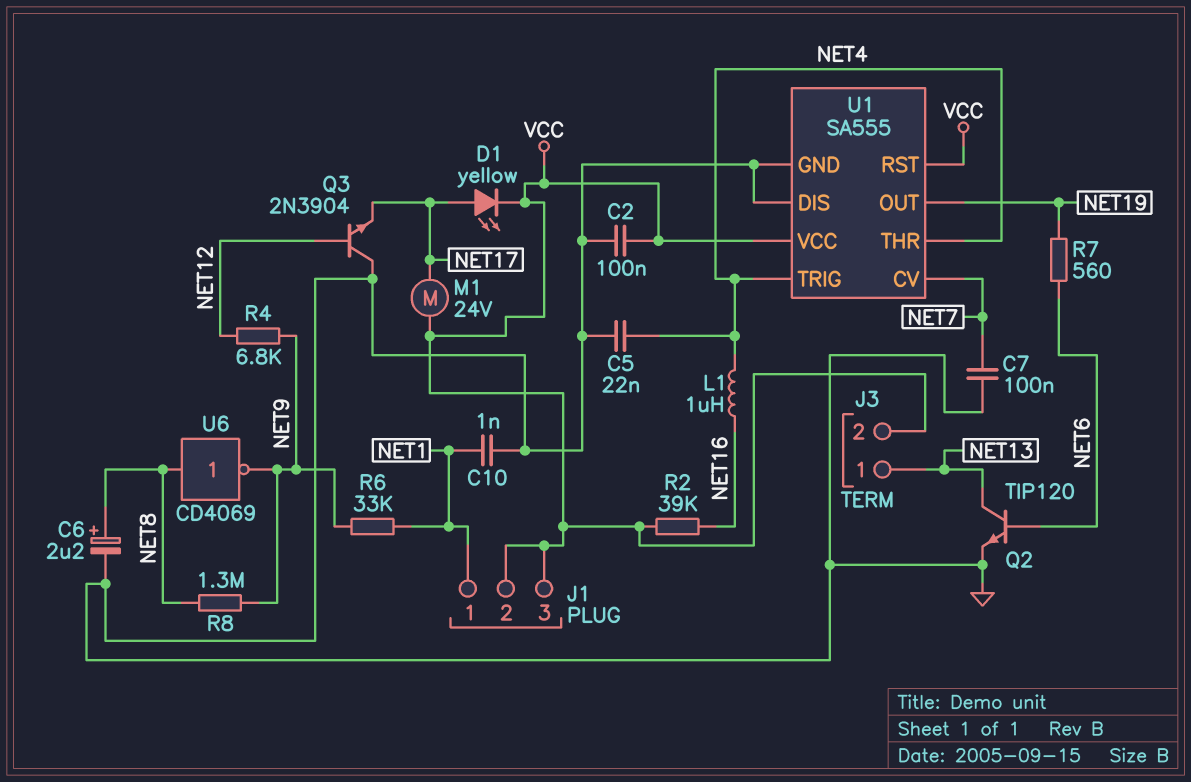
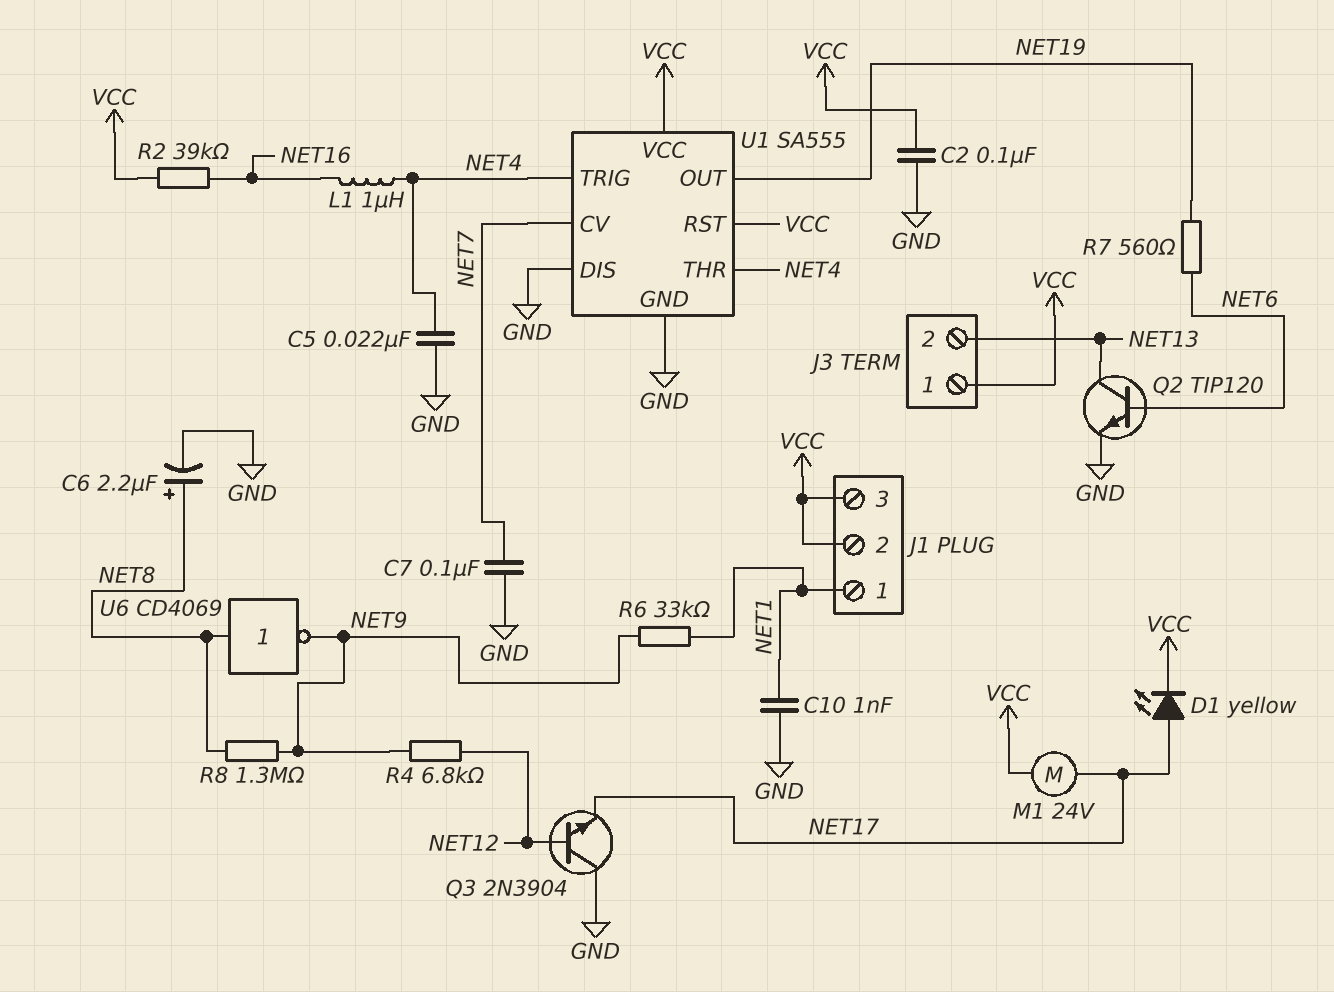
J3 pin 1: NET13 -> VCC
J3 pin 2: VCC -> NET13

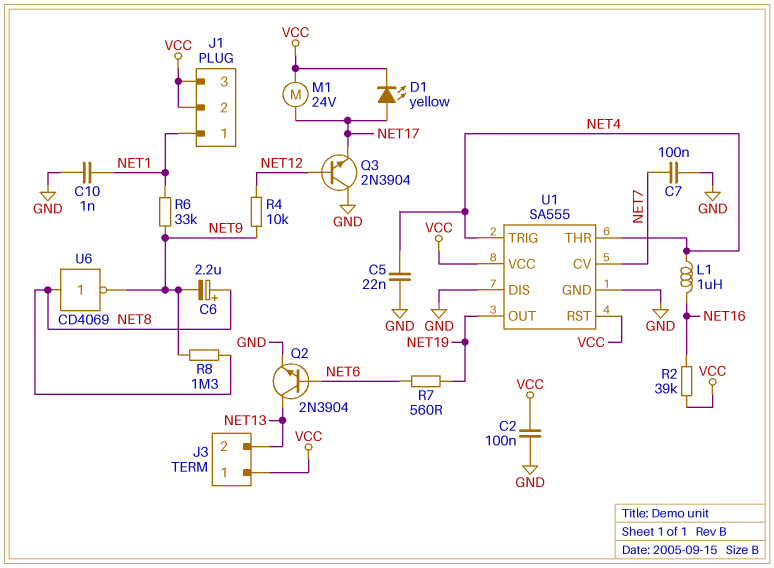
C6: 2.2uF (plus NET8, minus GND) -> 2.2uF (plus NET8, minus NET9)
Q2: NPN TIP120 (B NET6, C NET13, E GND) -> NPN 2N3904 (B NET6, C NET13, E GND)
R4: 6.8k (NET9, NET12) -> 10k (NET9, NET12)

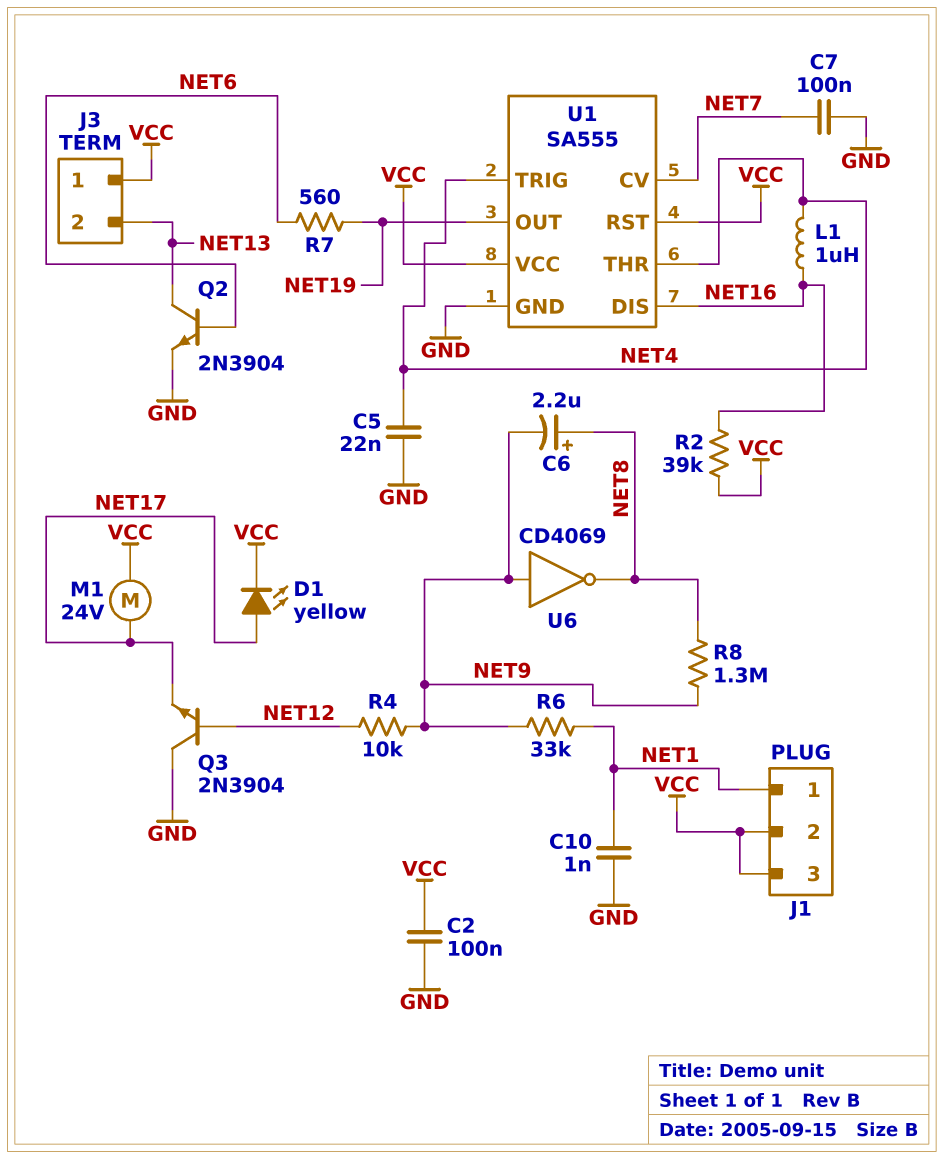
U1 pin DIS: GND -> NET16
U6: NOT CD4069 (in NET8, out NET9) -> NOT CD4069 (in NET9, out NET8)

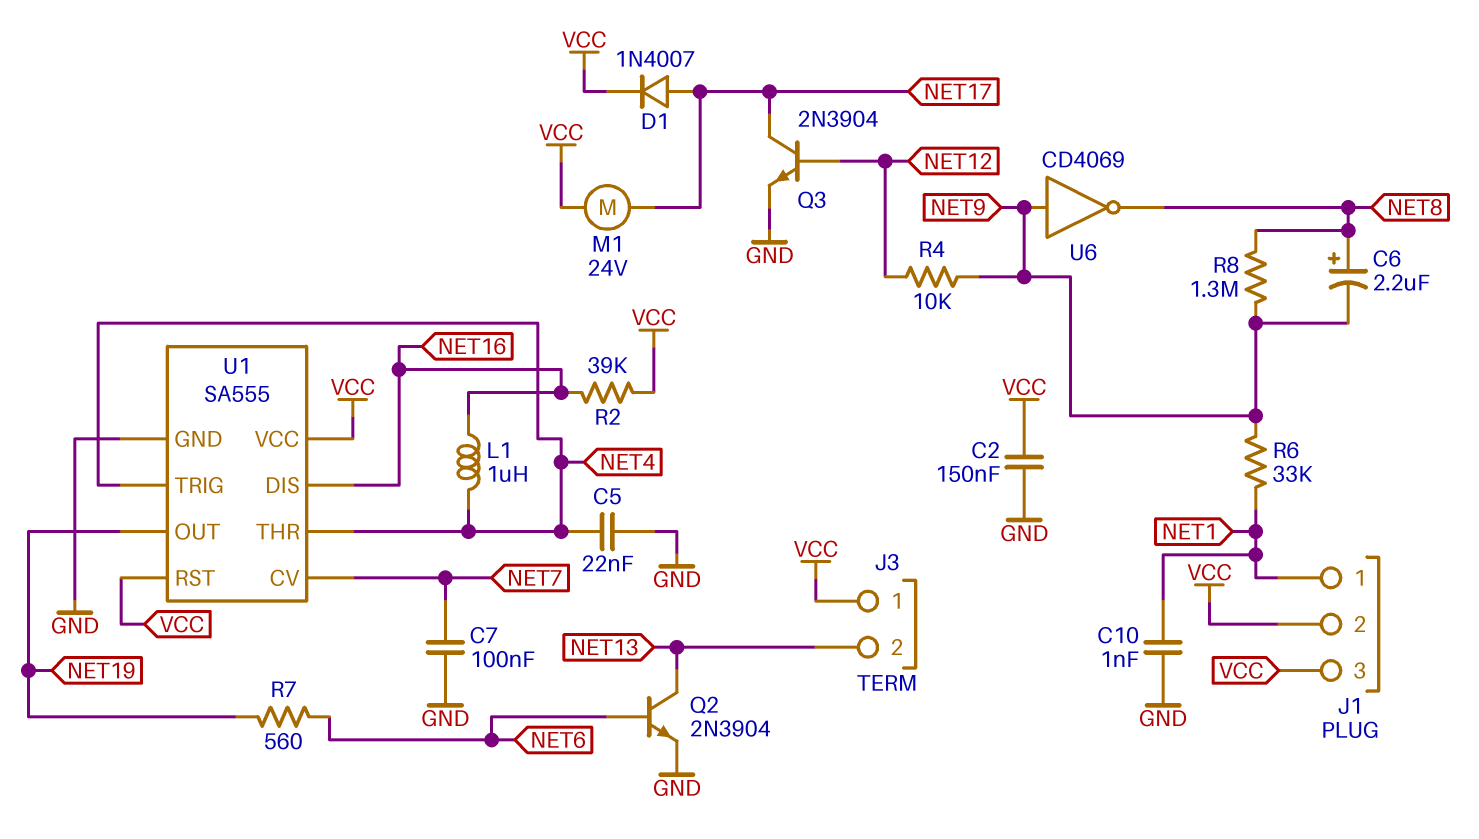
C2: 100nF (GND, VCC) -> 150nF (GND, VCC)
D1: LED yellow (A NET17, K VCC) -> diode 1N4007 (A NET17, K VCC)
Q3: NPN 2N3904 (B NET12, C GND, E NET17) -> NPN 2N3904 (B NET12, C NET17, E GND)

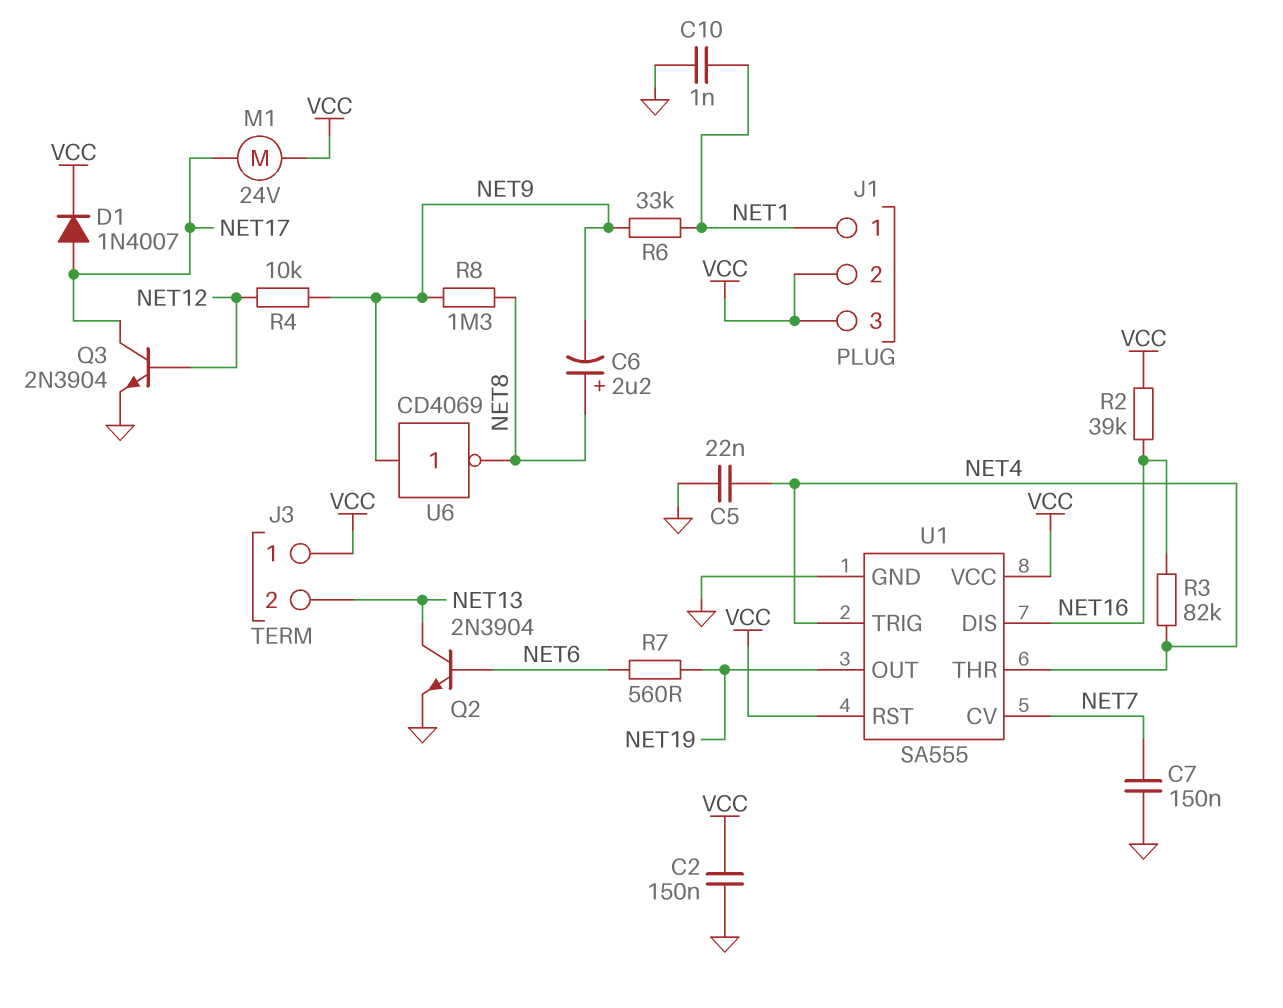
C7: 100nF (GND, NET7) -> 150nF (GND, NET7)
L1: 1uH (NET4, NET16) -> none
R3: none -> 82k (NET4, NET16)

